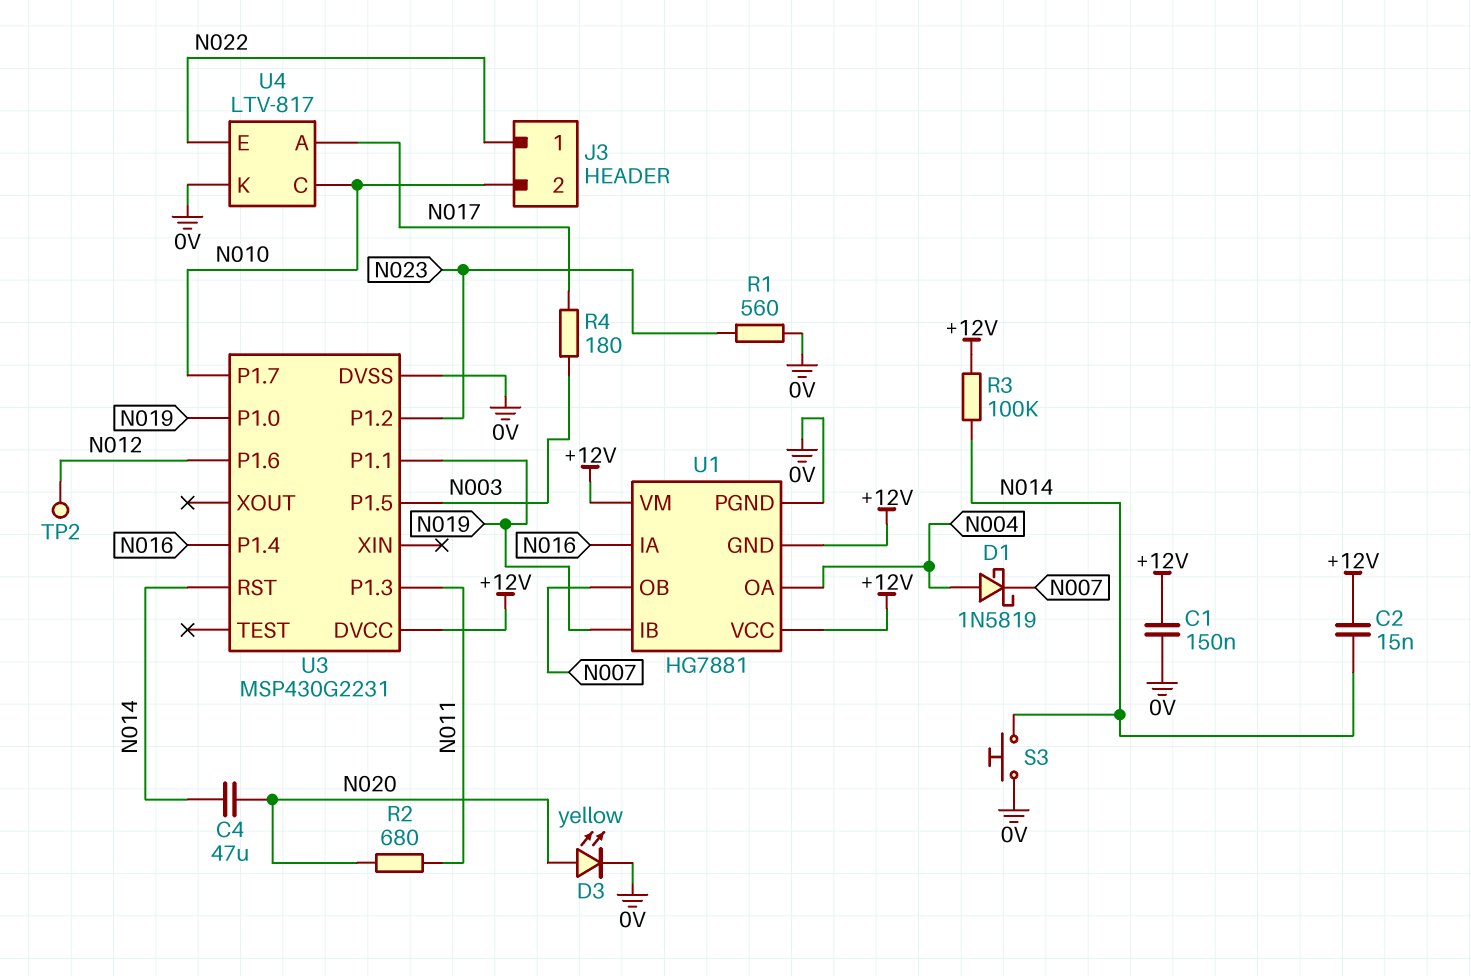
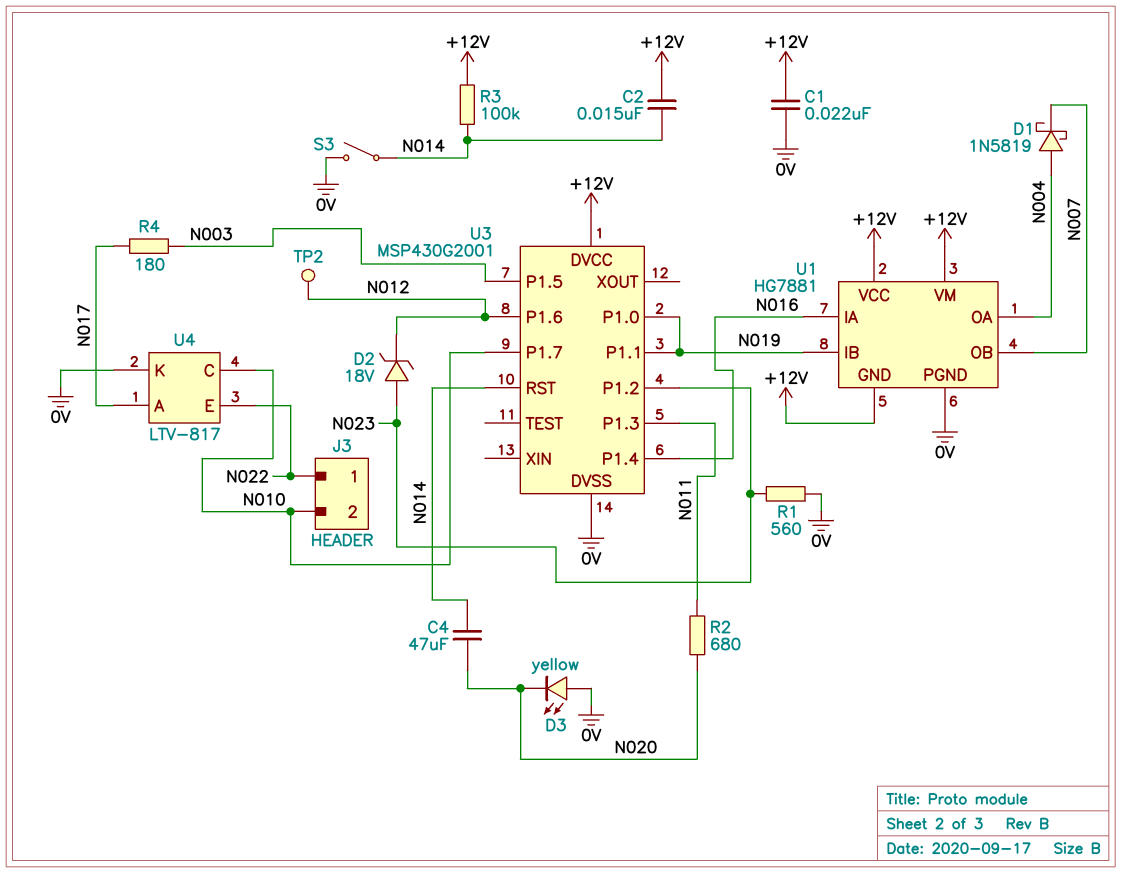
C1: 150nF (+12V, 0V) -> 22nF (+12V, 0V)
D2: none -> zener 18V (A N023, K N012)
D3: LED yellow (A N020, K 0V) -> LED yellow (A 0V, K N020)
S3: button (0V, N014) -> switch (0V, N014)
U3: MSP430G2231 -> MSP430G2001

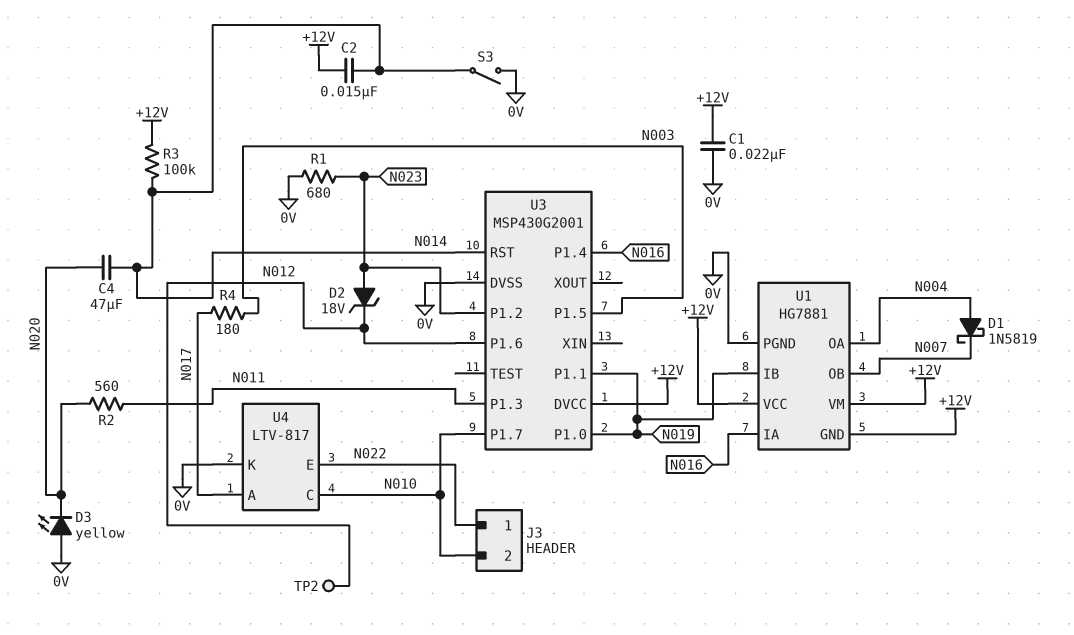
R1: 560 (0V, N023) -> 680 (0V, N023)
R2: 680 (N011, N020) -> 560 (N011, N020)

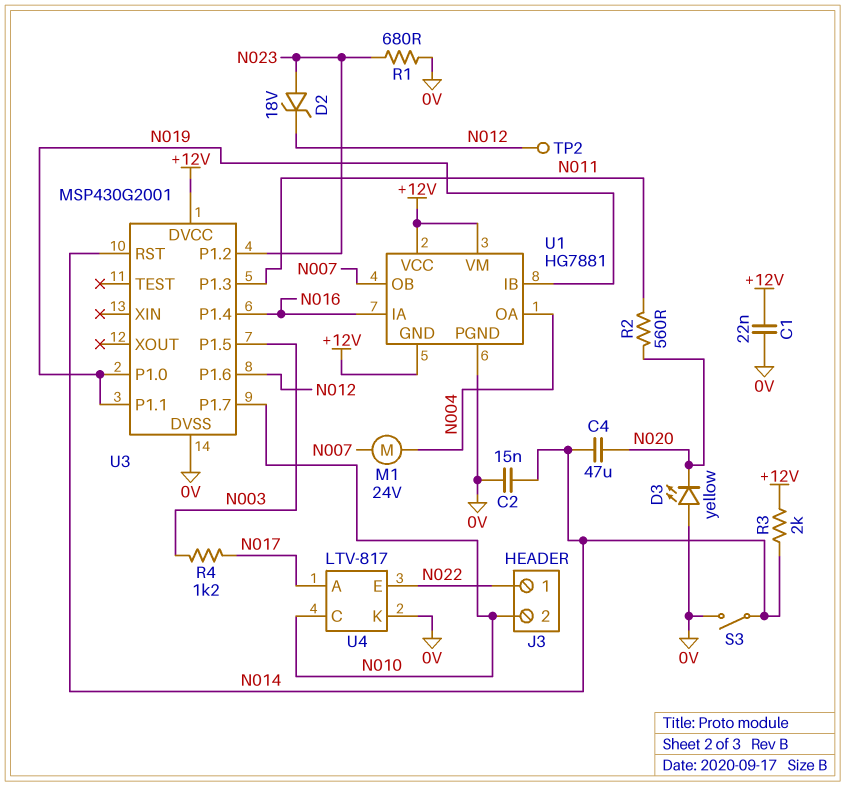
C2: 15nF (+12V, N014) -> 15nF (0V, N014)
D1: schottky 1N5819 (A N004, K N007) -> none
M1: none -> motor 24V (N004, N007)
R3: 100k (+12V, N014) -> 2k (+12V, N014)
R4: 180 (N003, N017) -> 1.2k (N003, N017)

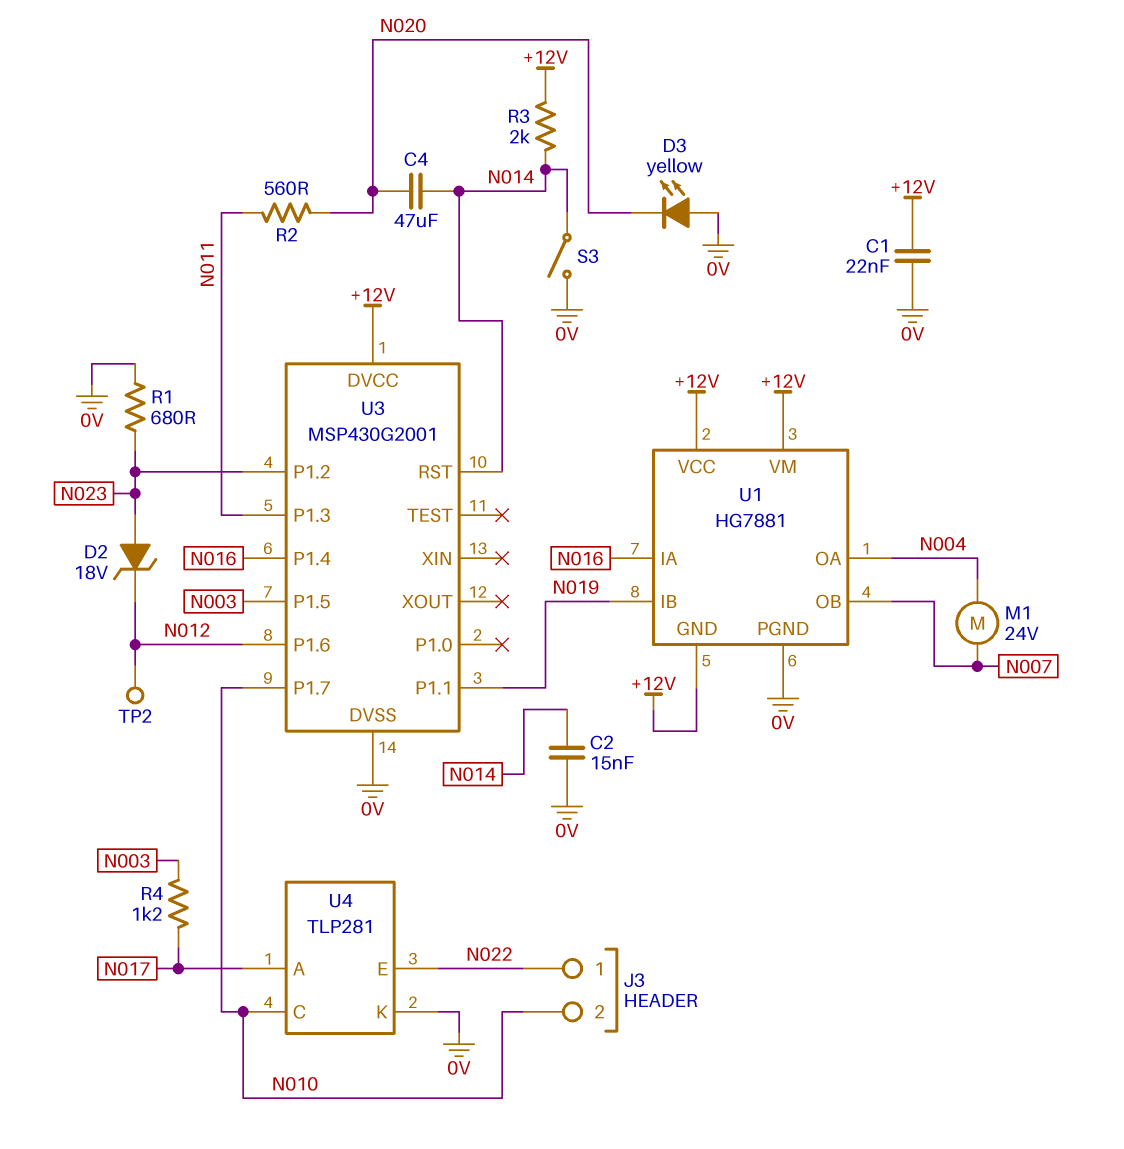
U3 pin P1.0: N019 -> none
U4: LTV-817 -> TLP281

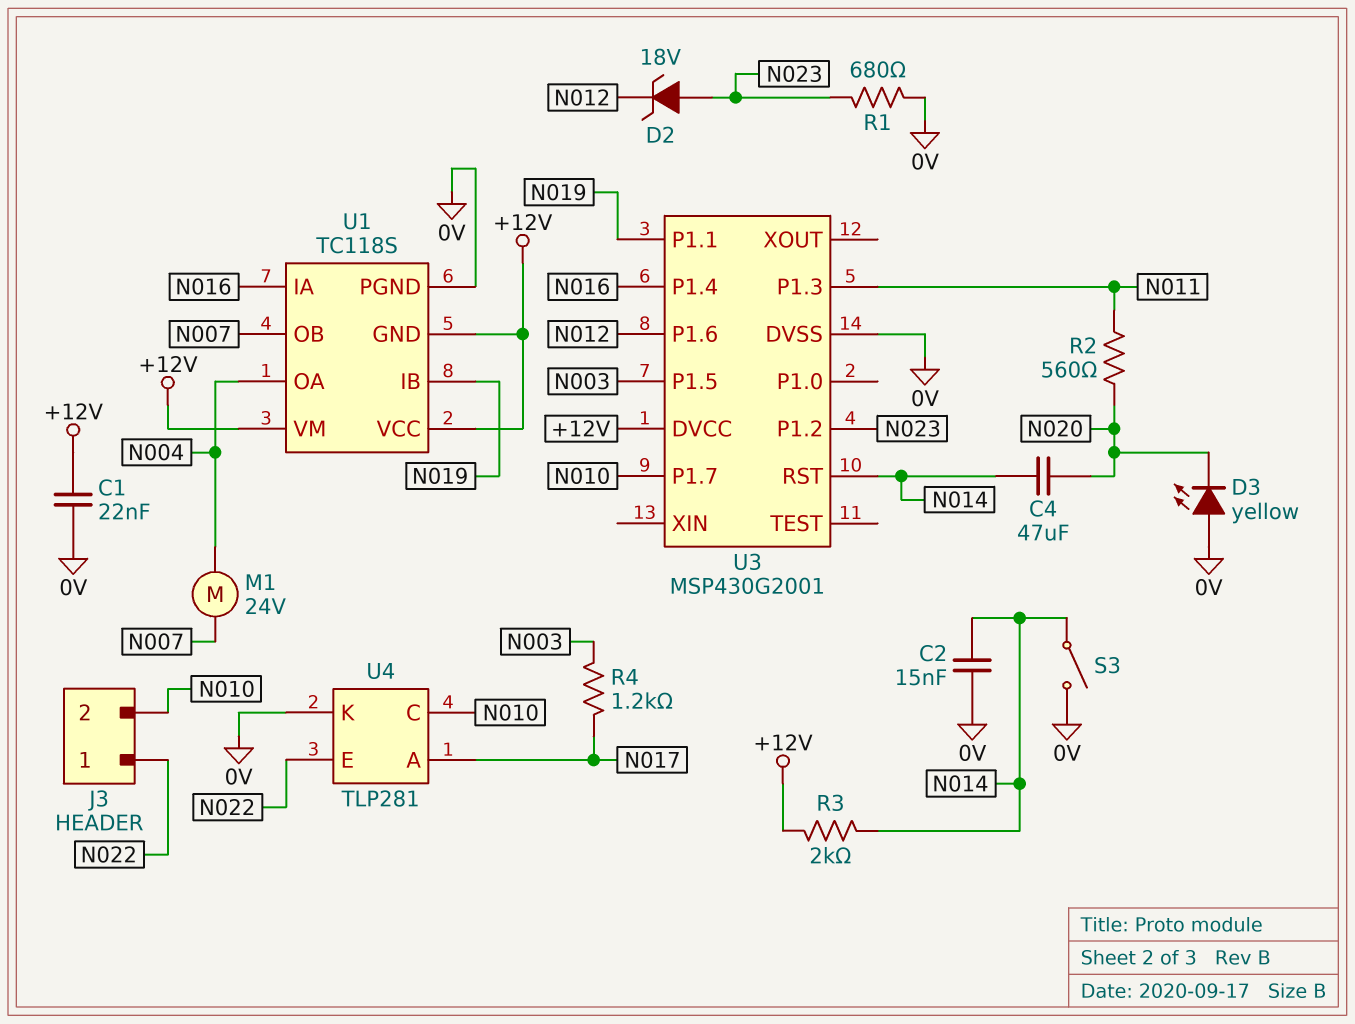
TP2: test point (N012) -> none
U1: HG7881 -> TC118S

